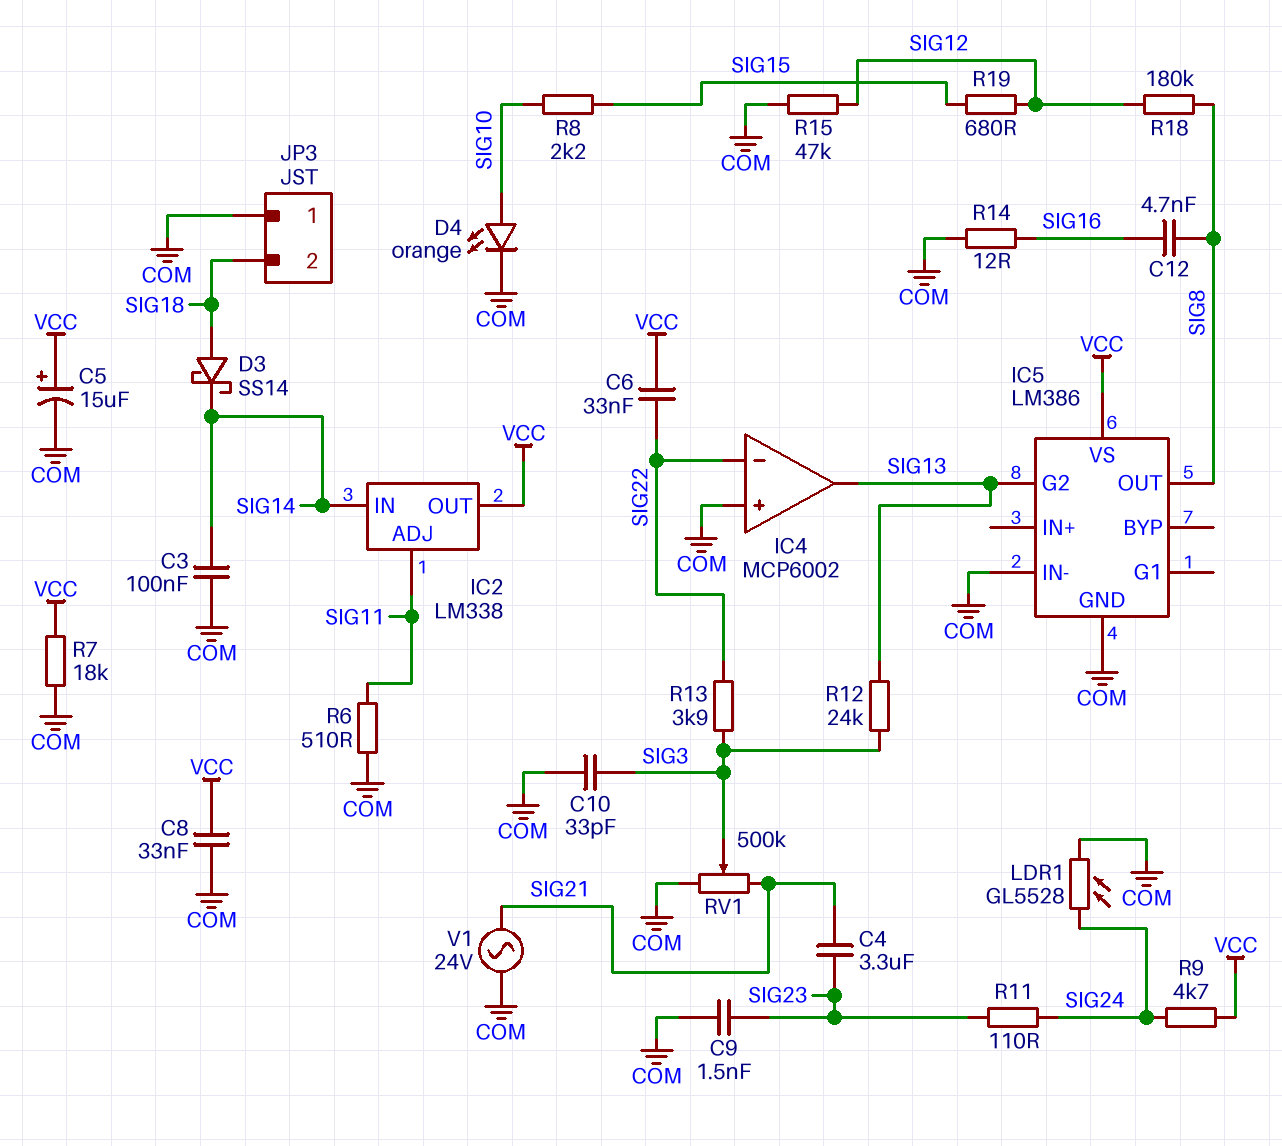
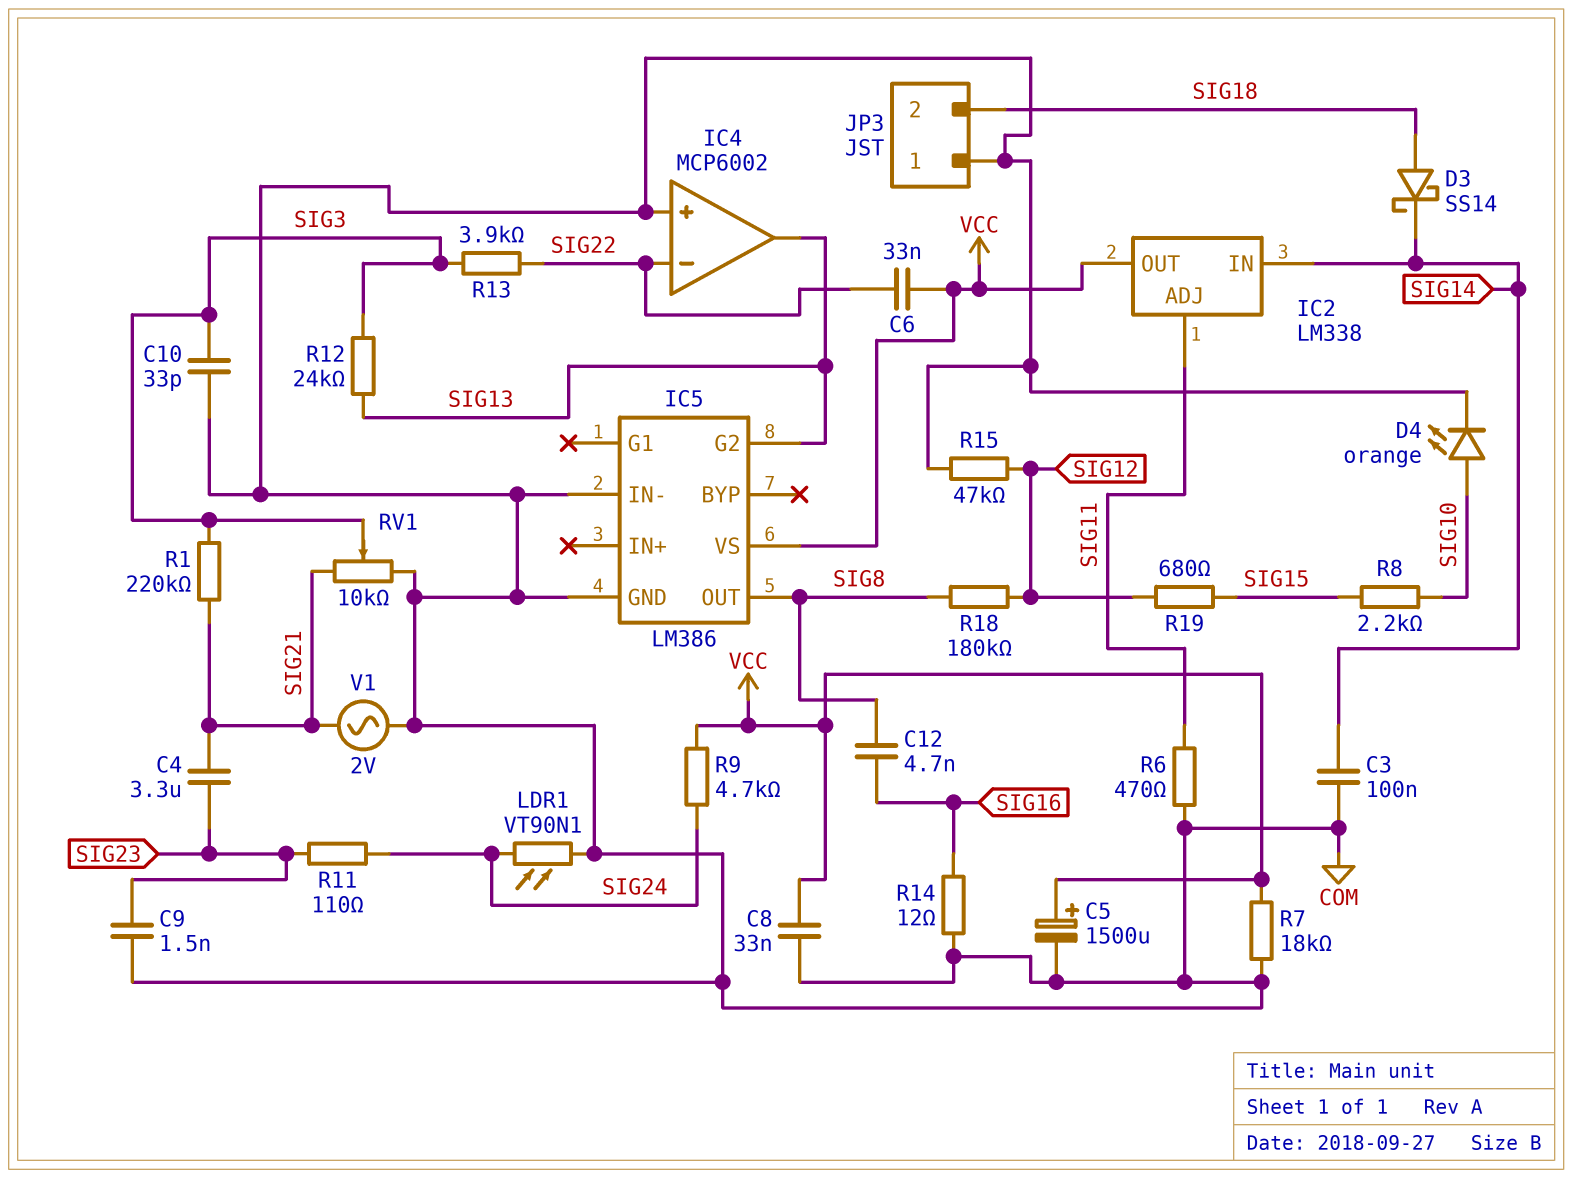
C5: 15uF (plus VCC, minus COM) -> 1500uF (plus VCC, minus COM)
LDR1: GL5528 (COM, SIG24) -> VT90N1 (COM, SIG24)
R1: none -> 220k (SIG3, SIG21)
R6: 510 (COM, SIG11) -> 470 (COM, SIG11)
RV1: 500k (COM, SIG21, wiper SIG3) -> 10k (COM, SIG21, wiper SIG3)
V1: AC 24V (COM, SIG21) -> AC 2V (COM, SIG21)

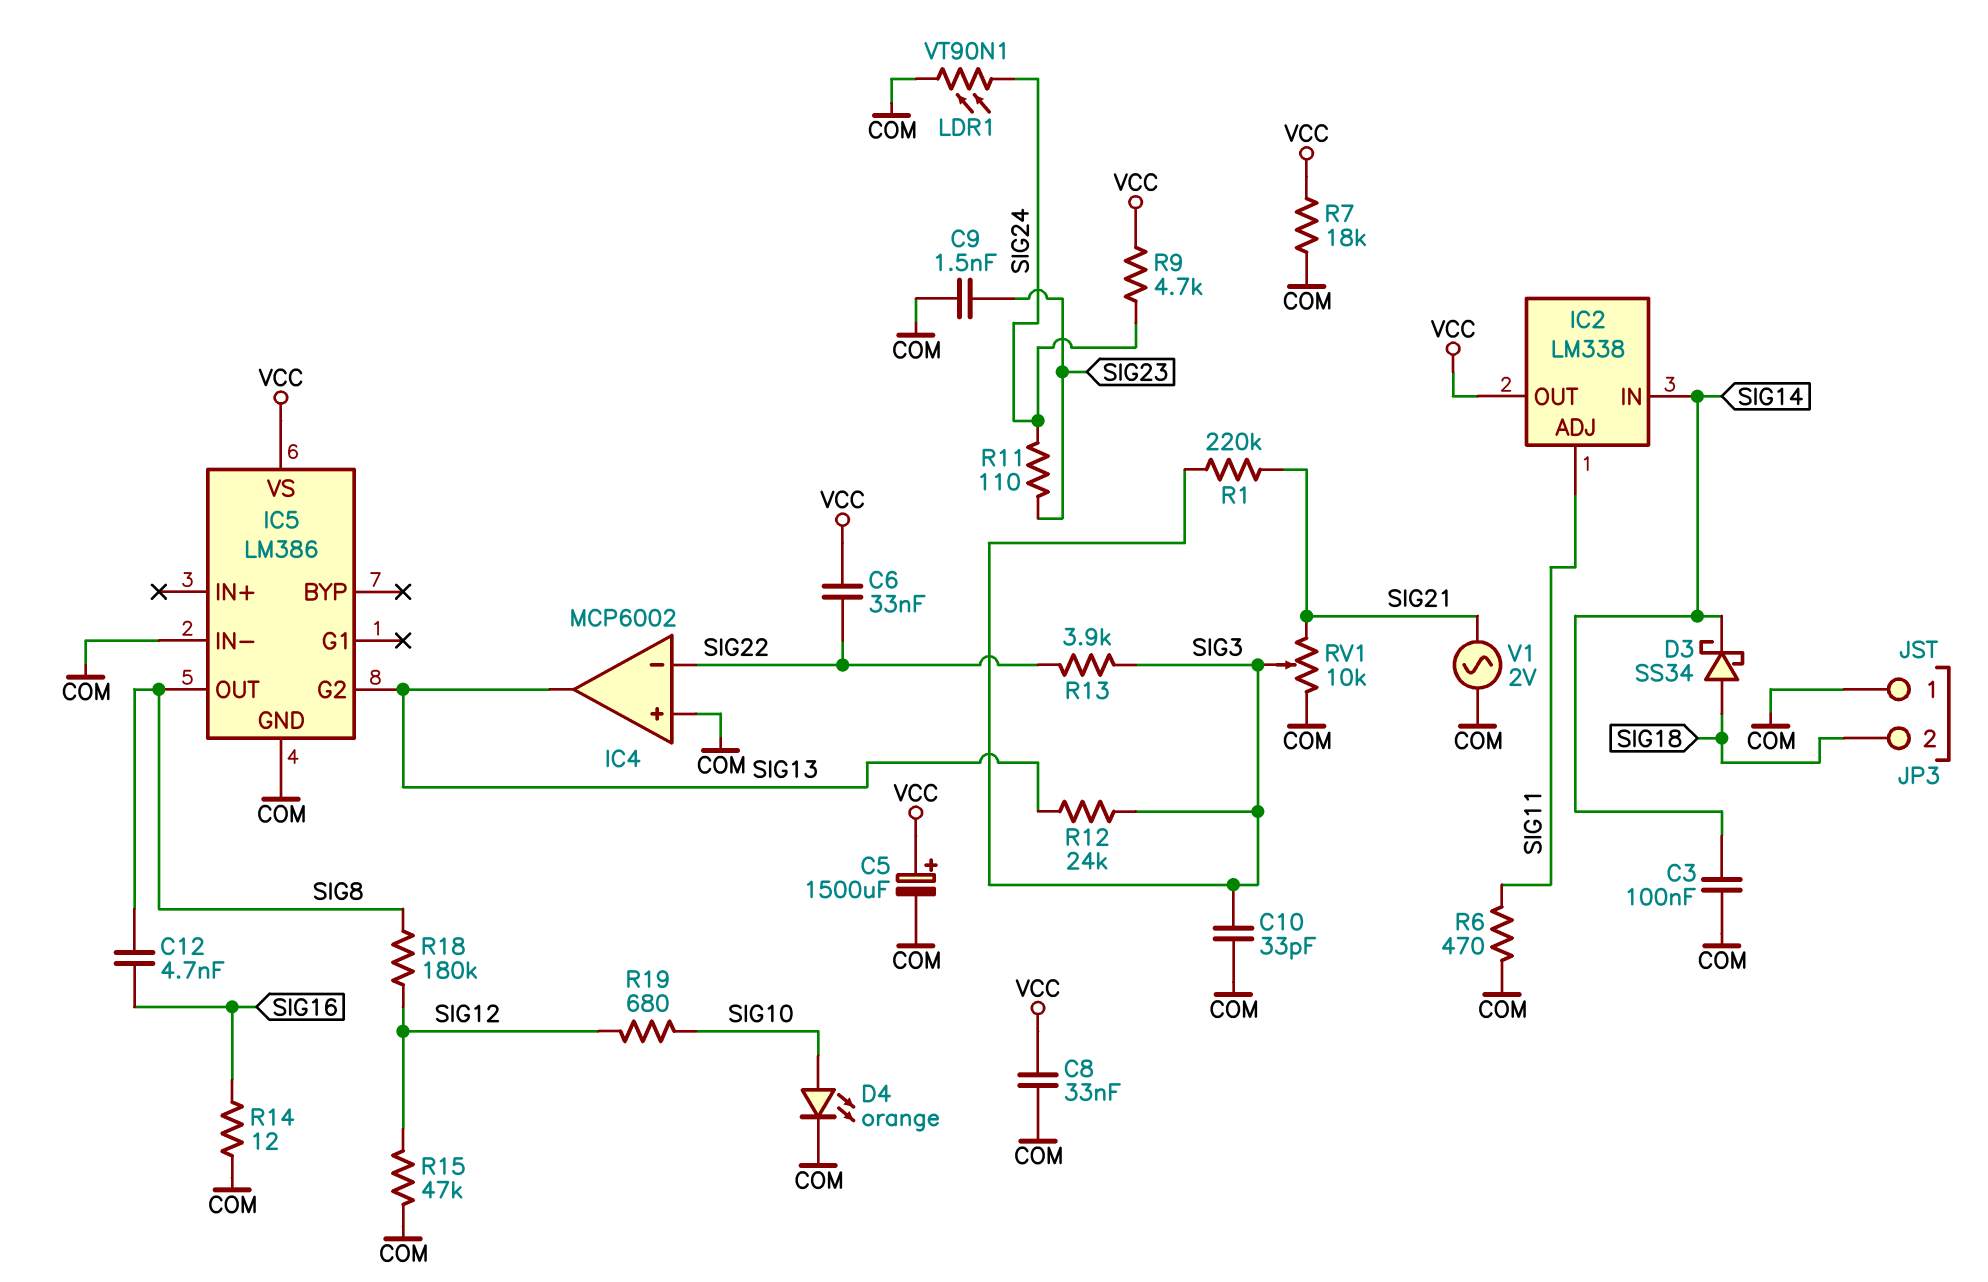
C4: 3.3uF (SIG21, SIG23) -> none
D3: schottky SS14 (A SIG18, K SIG14) -> schottky SS34 (A SIG18, K SIG14)
R8: 2.2k (SIG10, SIG15) -> none
R19: 680 (SIG12, SIG15) -> 680 (SIG10, SIG12)

